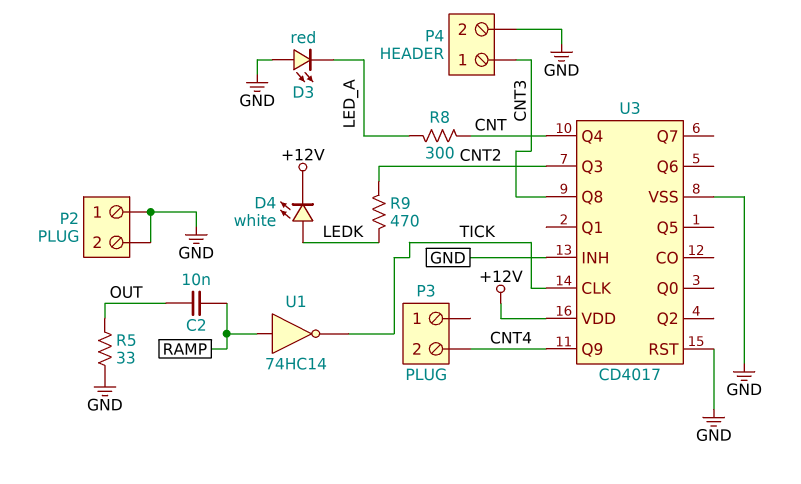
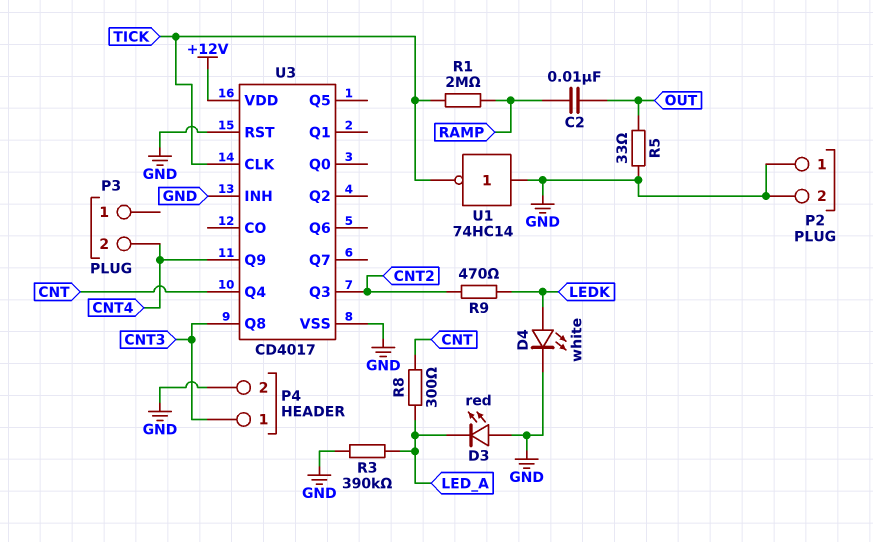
D4: LED white (A LEDK, K +12V) -> LED white (A LEDK, K GND)
R1: none -> 2M (RAMP, TICK)
R3: none -> 390k (GND, LED_A)
U1: NOT 74HC14 (in RAMP, out TICK) -> NOT 74HC14 (in GND, out TICK)

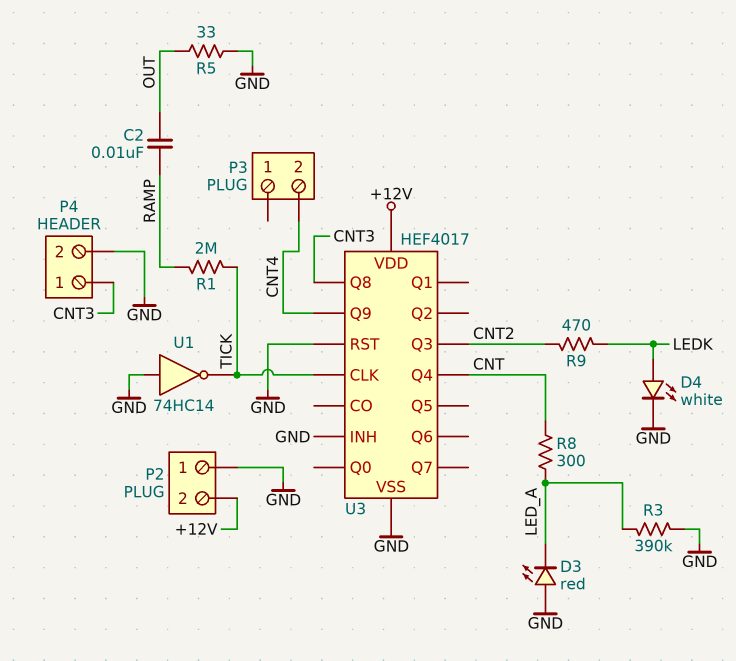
P2 pin 2: GND -> +12V
U3: CD4017 -> HEF4017

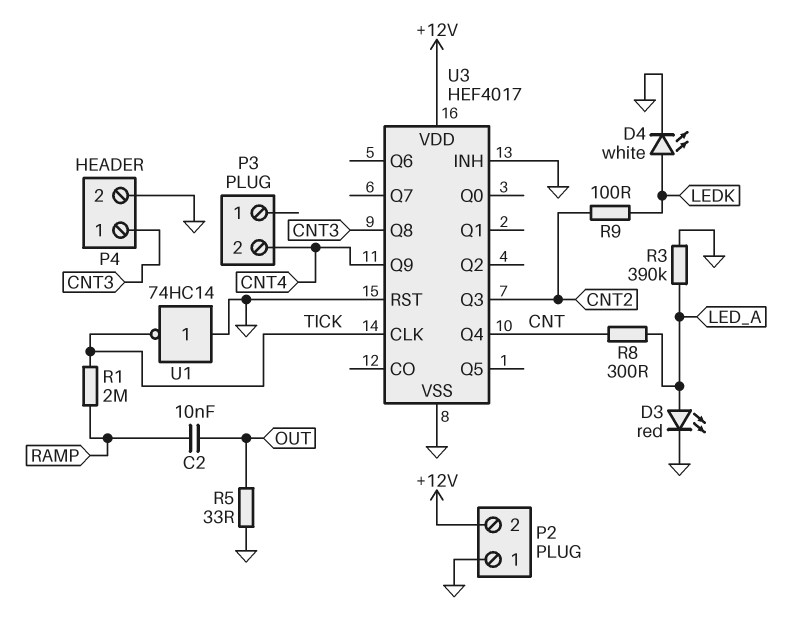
D3: LED red (A GND, K LED_A) -> LED red (A LED_A, K GND)
R9: 470 (CNT2, LEDK) -> 100 (CNT2, LEDK)

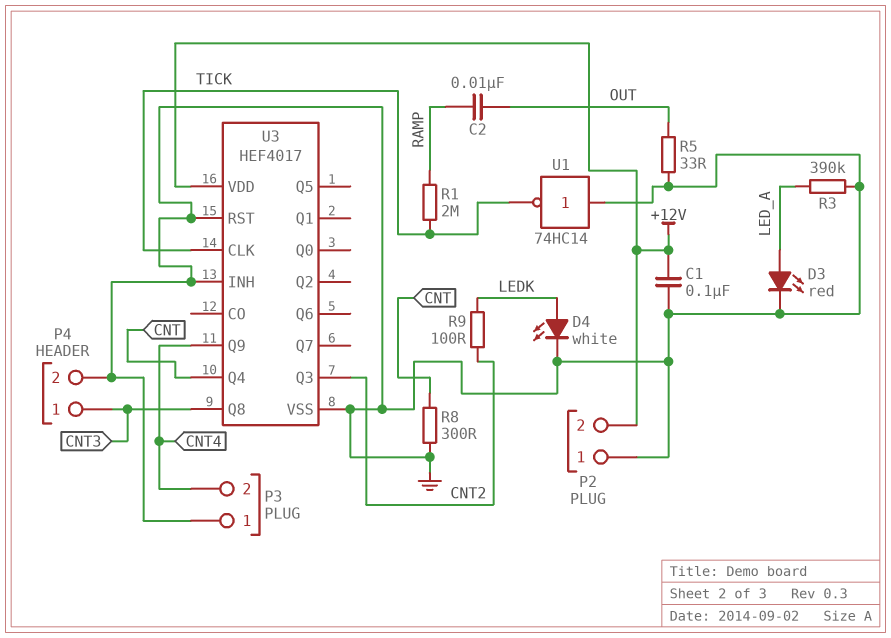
C1: none -> 100nF (+12V, GND)
P3 pin 1: none -> GND
R8: 300 (CNT, LED_A) -> 300 (CNT, GND)

